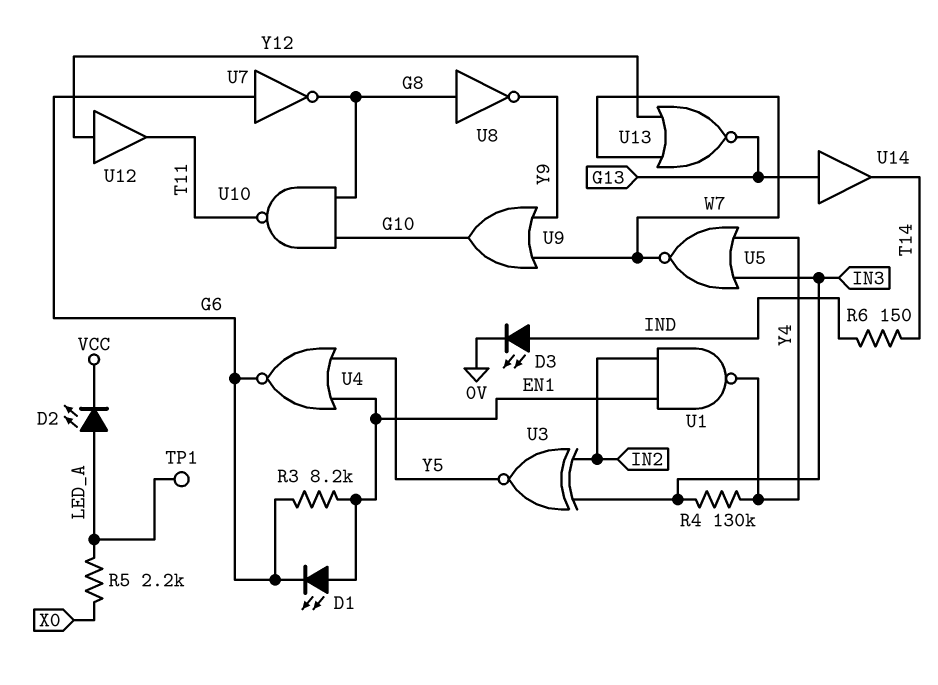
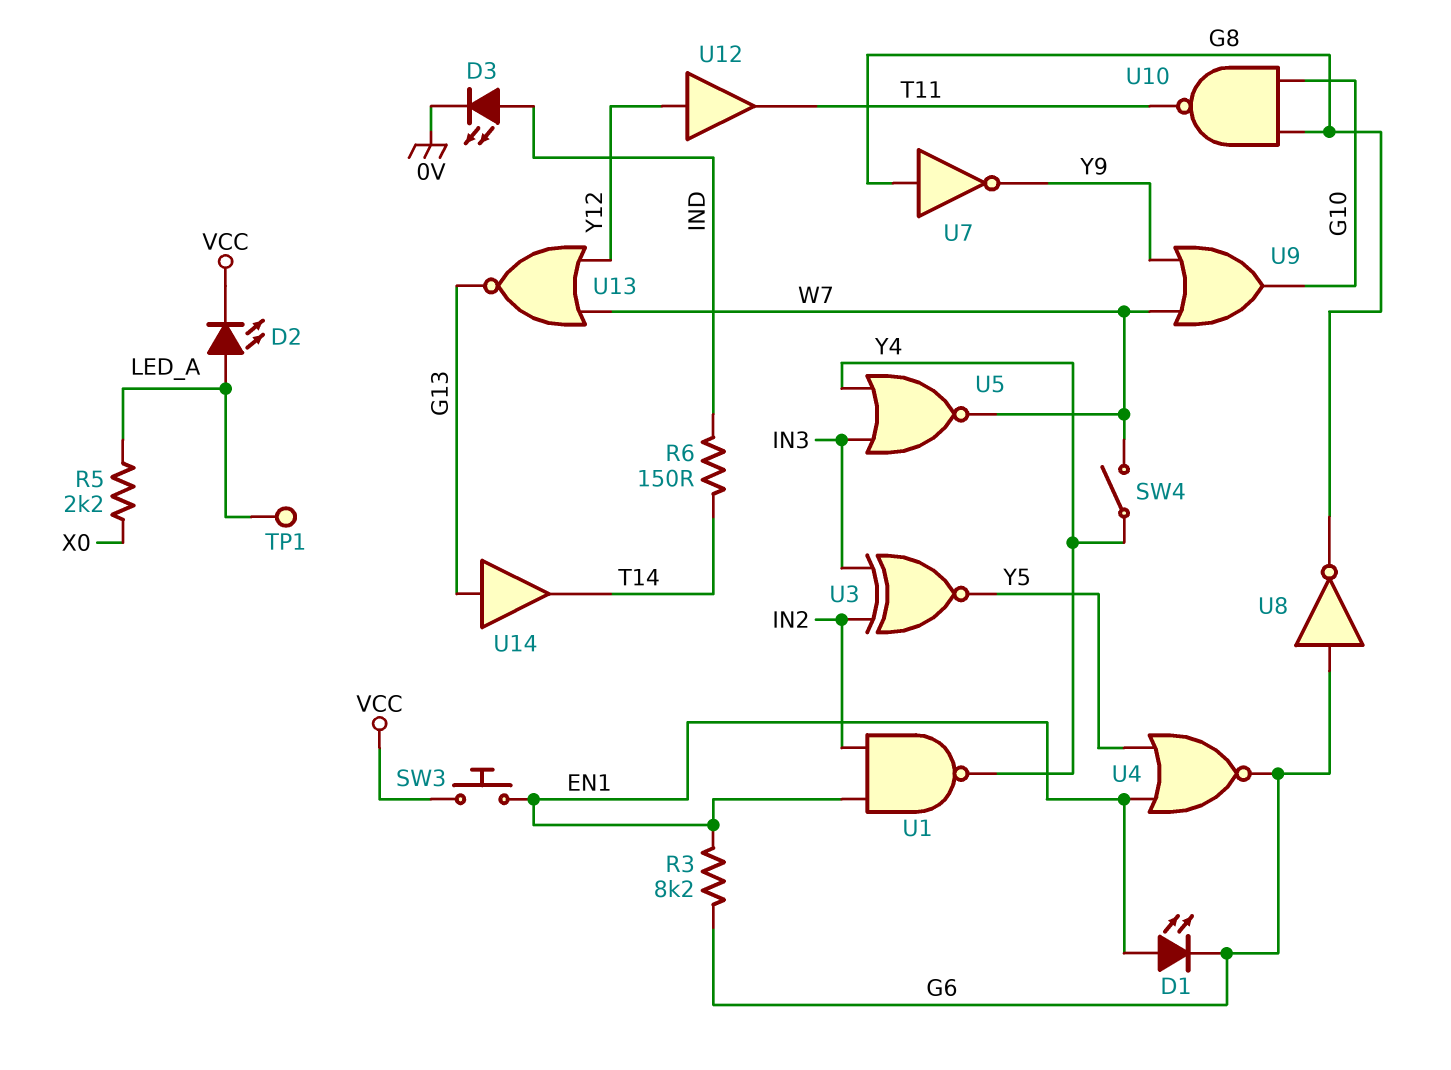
R4: 130k (IN3, Y4) -> none
SW3: none -> button (EN1, VCC)
SW4: none -> switch (W7, Y4)
U7: NOT (in G6, out G8) -> NOT (in G8, out Y9)
U8: NOT (in G8, out Y9) -> NOT (in G6, out G8)

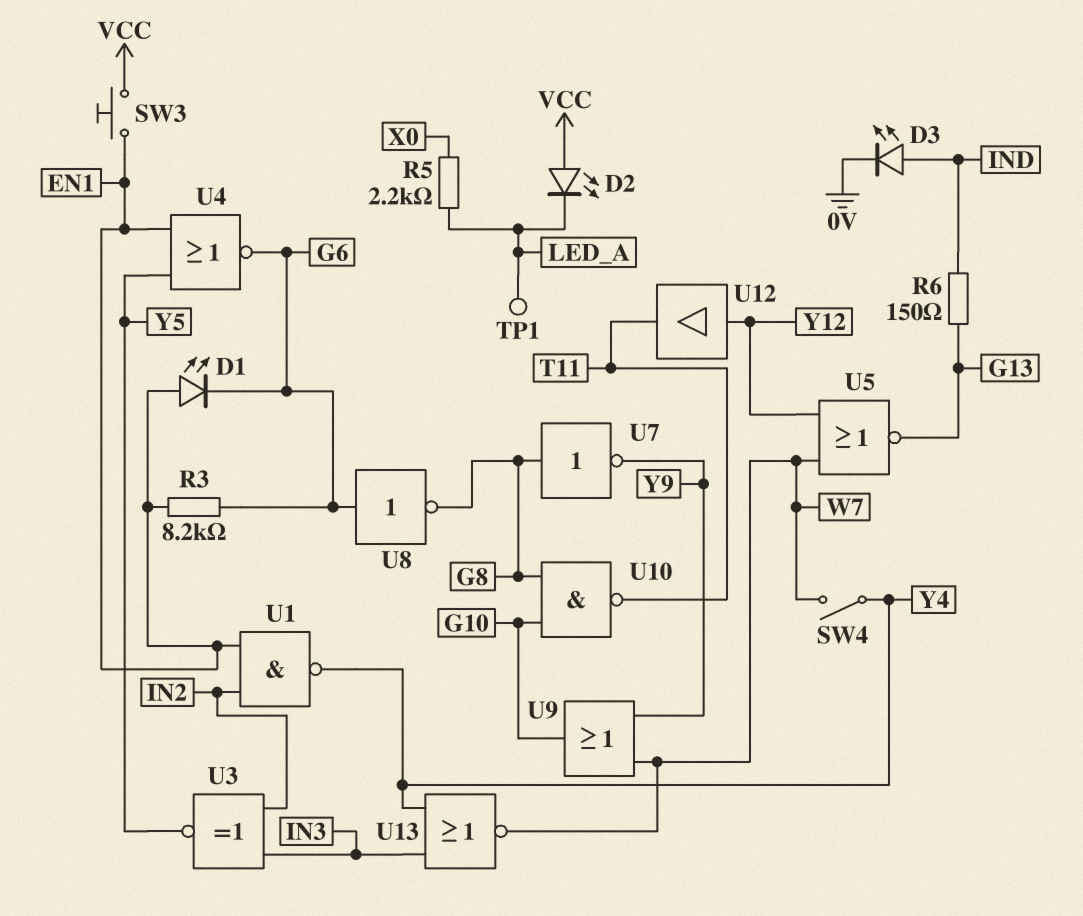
D2: LED (A LED_A, K VCC) -> LED (A VCC, K LED_A)
R6: 150 (IND, T14) -> 150 (G13, IND)
U5: NOR (in IN3, in Y4, out W7) -> NOR (in W7, in Y12, out G13)
U13: NOR (in W7, in Y12, out G13) -> NOR (in IN3, in Y4, out W7)
U14: buffer (in G13, out T14) -> none

